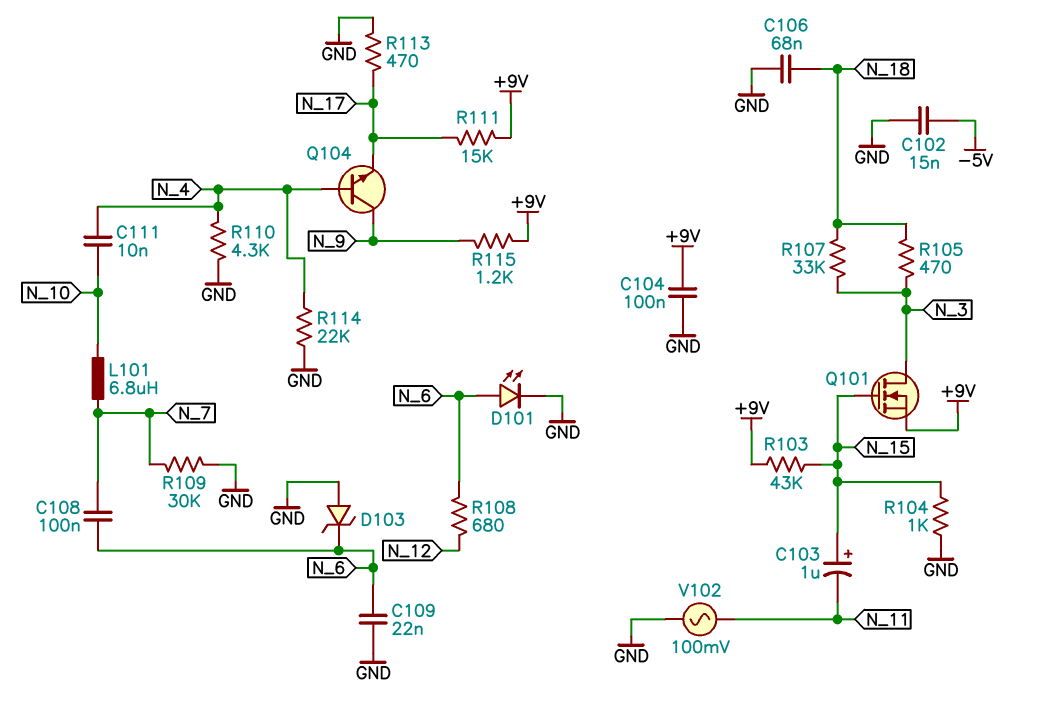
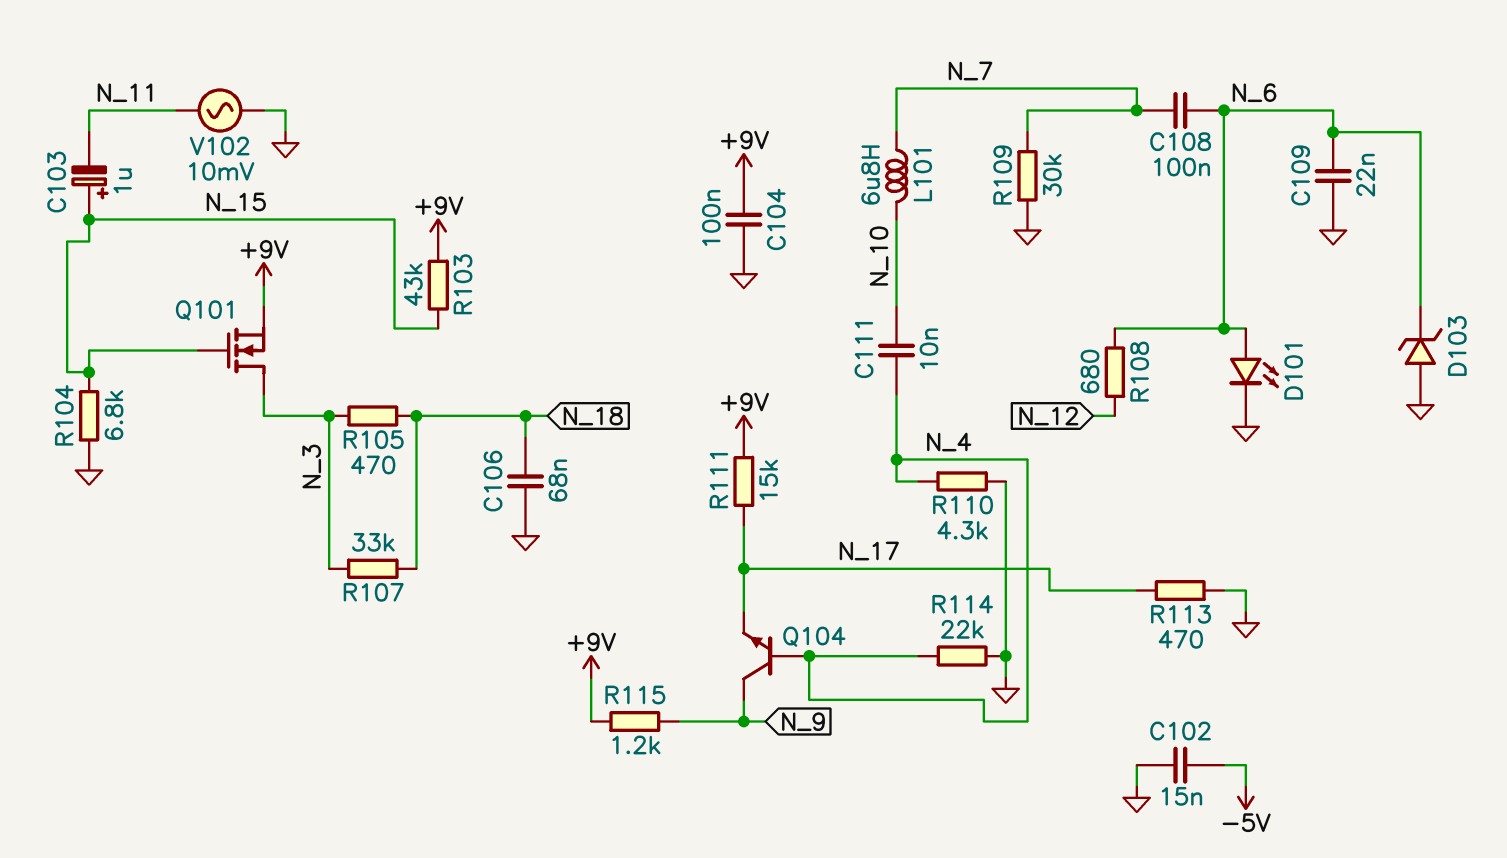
R104: 1k (GND, N_15) -> 6.8k (GND, N_15)
V102: AC 100mV (GND, N_11) -> AC 10mV (GND, N_11)

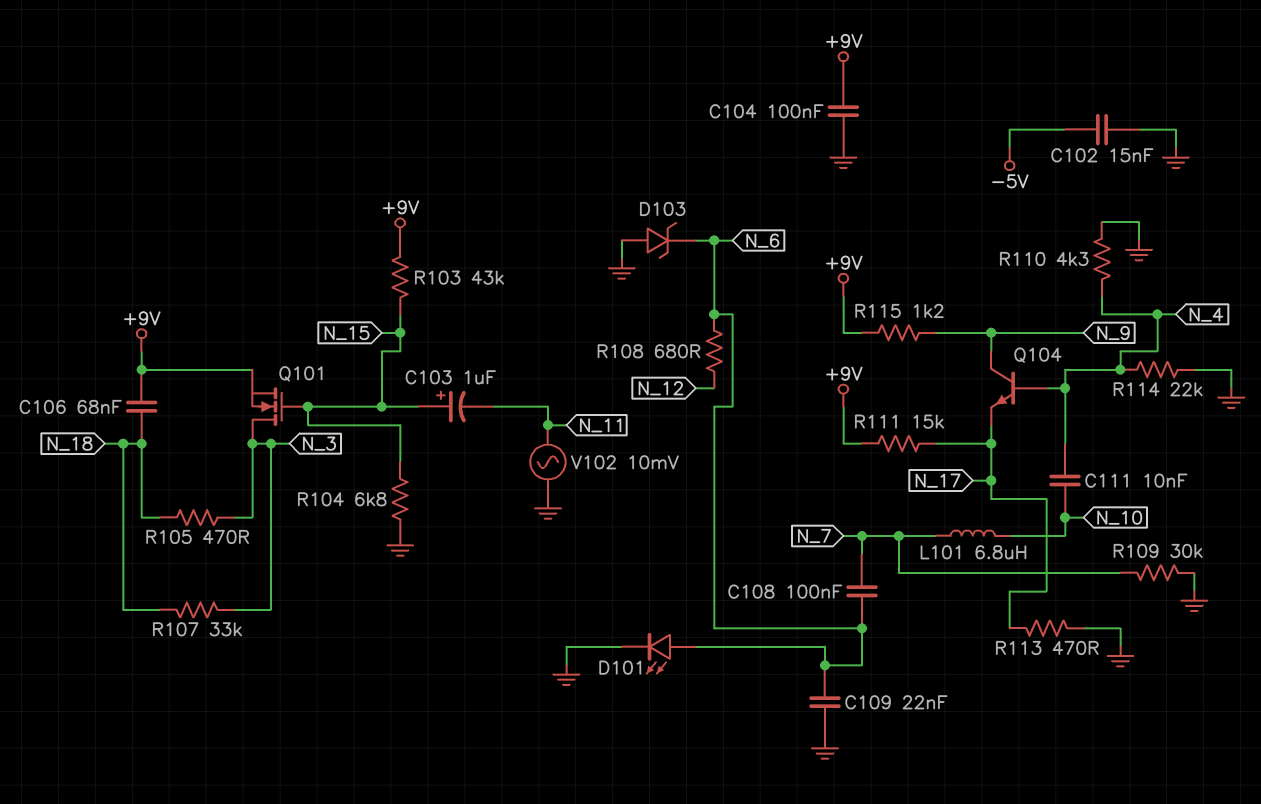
C106: 68nF (GND, N_18) -> 68nF (+9V, N_18)

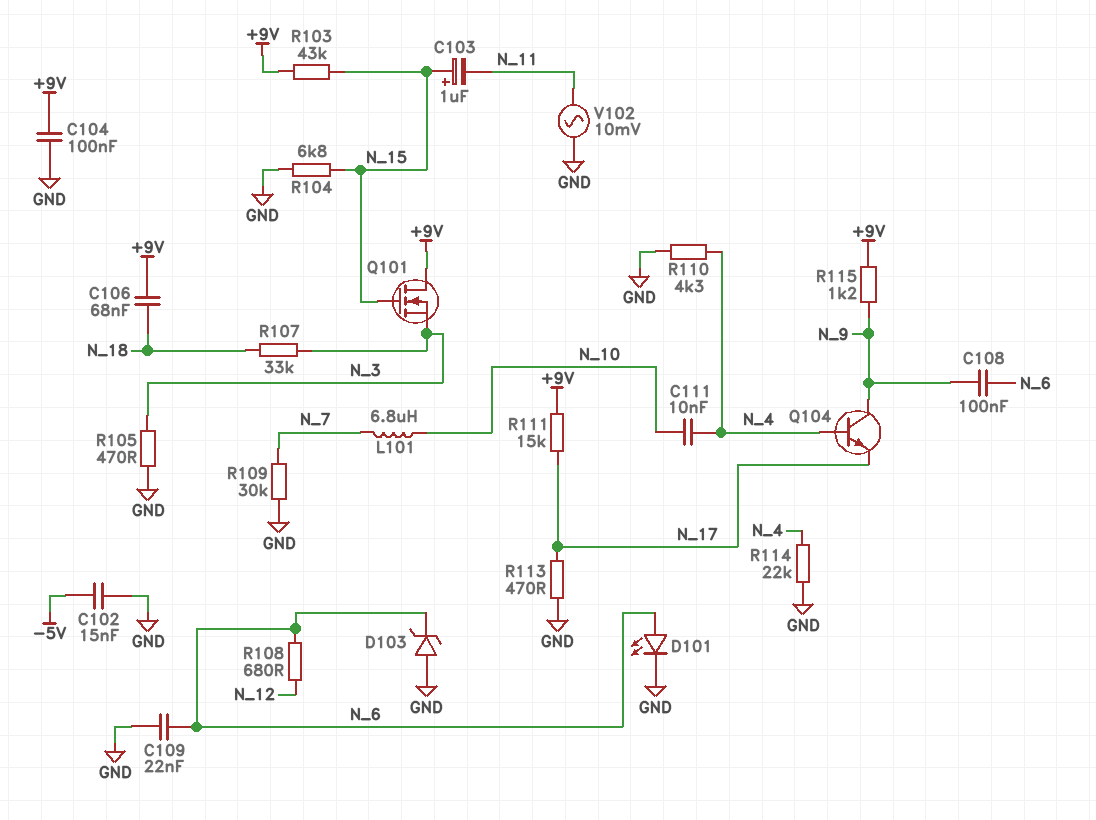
C108: 100nF (N_6, N_7) -> 100nF (N_6, N_9)
Q101: NMOS (G N_15, D N_3, S +9V) -> NMOS (G N_15, D +9V, S N_3)
R105: 470 (N_3, N_18) -> 470 (GND, N_3)

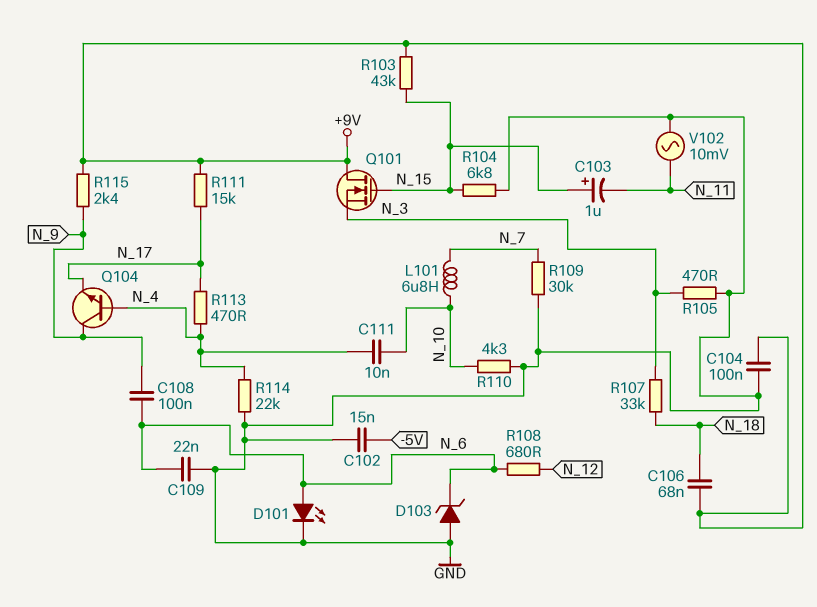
R110: 4.3k (GND, N_4) -> 4.3k (GND, N_10)
R113: 470 (GND, N_17) -> 470 (N_4, N_17)
R115: 1.2k (+9V, N_9) -> 2.4k (+9V, N_9)

